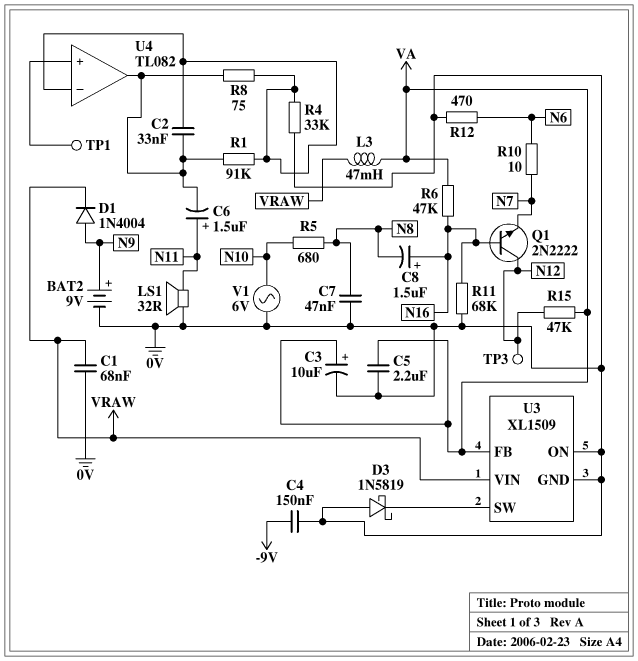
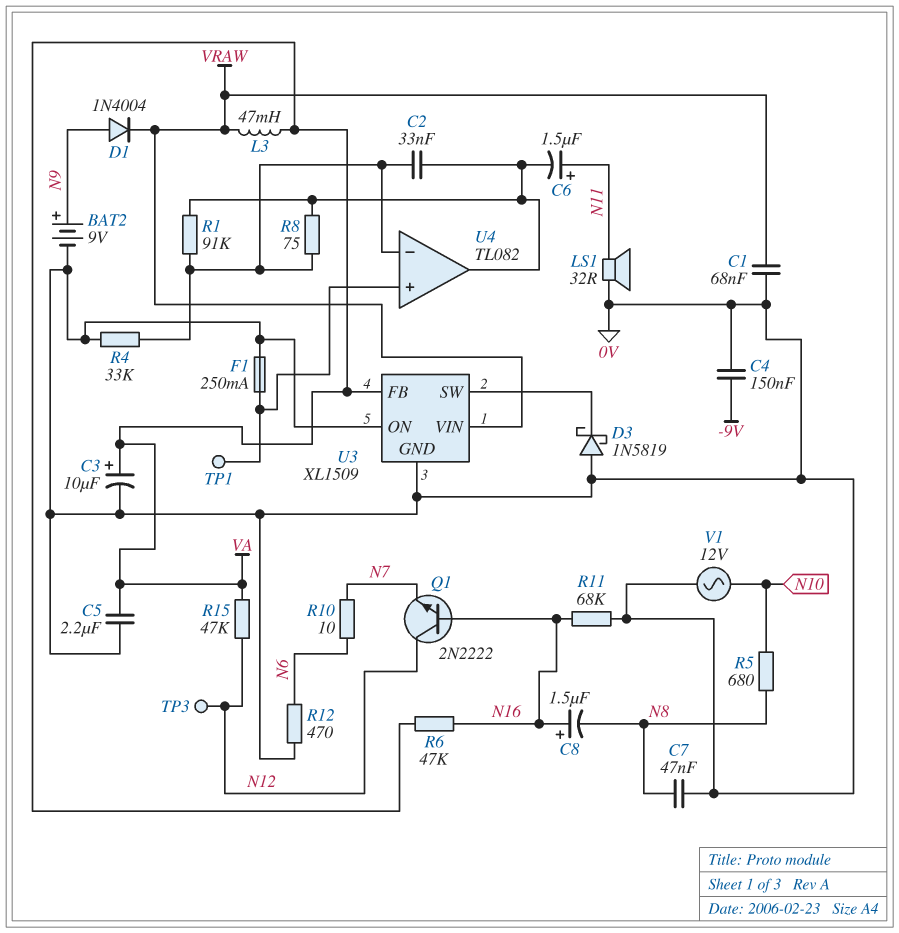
F1: none -> 250mA (0V, U4/in+)
V1: AC 6V (0V, N10) -> AC 12V (0V, N10)

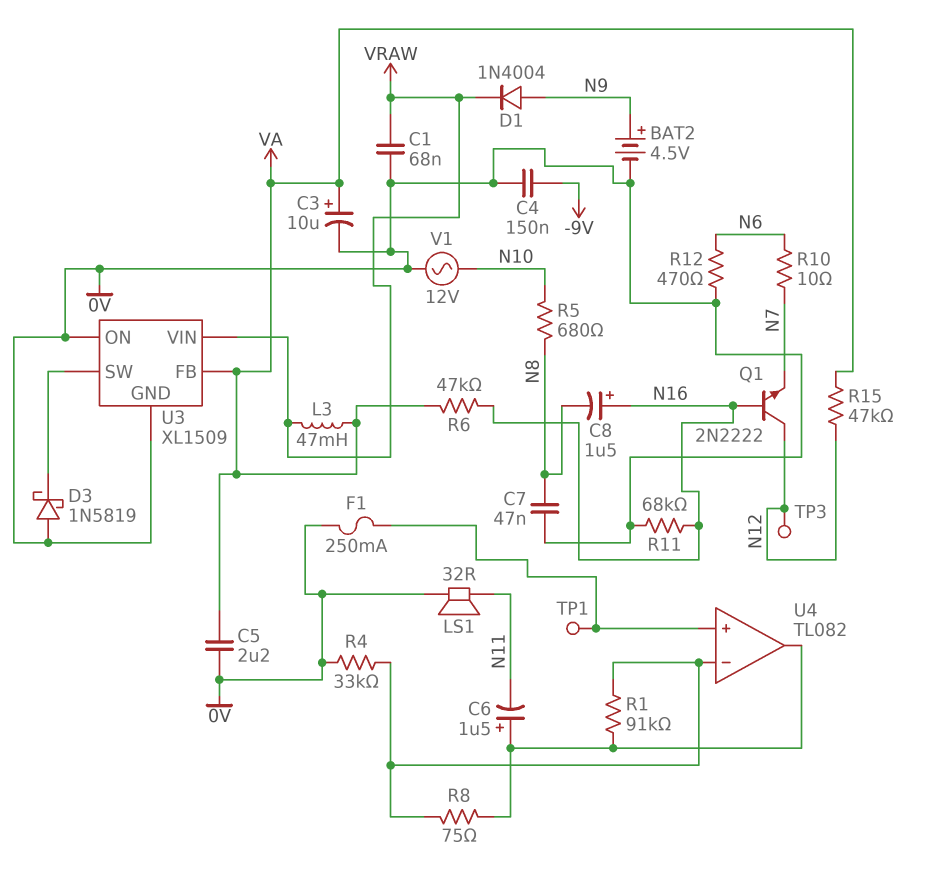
BAT2: 9V (plus N9, minus 0V) -> 4.5V (plus N9, minus 0V)
C2: 33nF (U4/in-, U4/out) -> none
C6: 1.5uF (plus N11, minus U4/out) -> 1.5uF (plus U4/out, minus N11)

